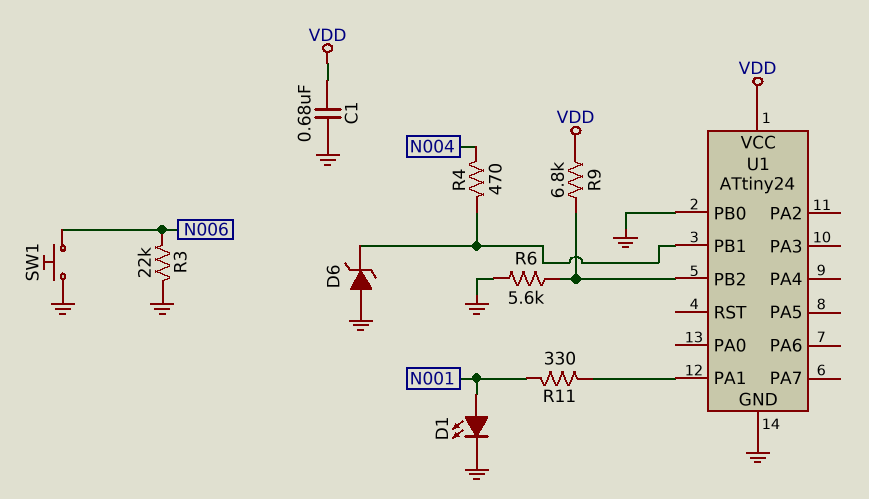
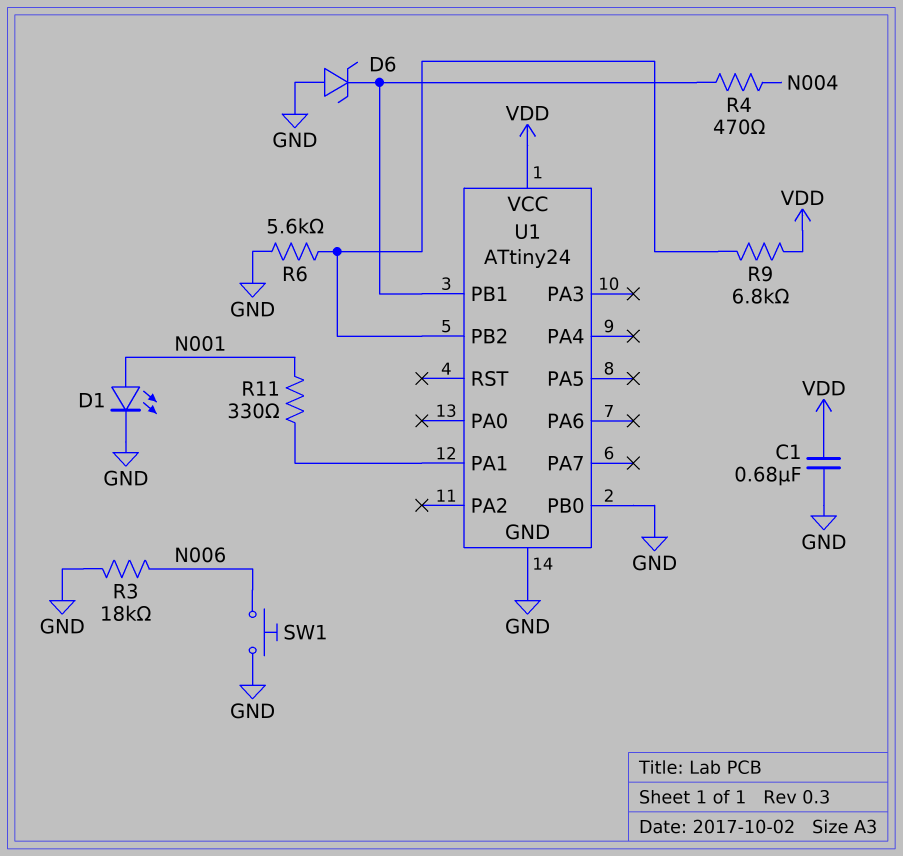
R3: 22k (GND, N006) -> 18k (GND, N006)

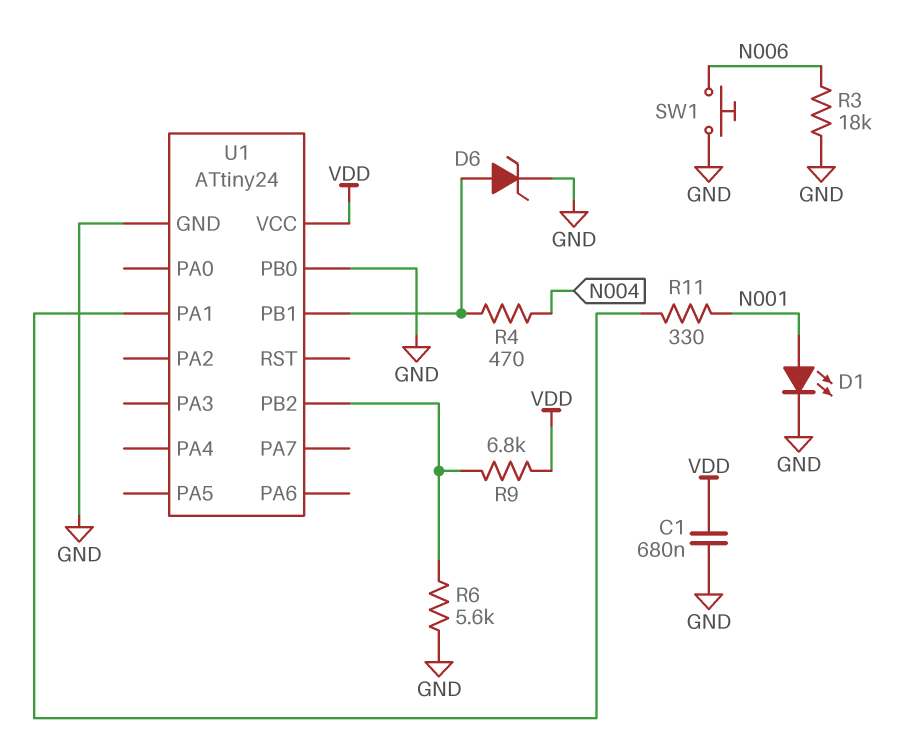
D6: zener (A GND, K U1/PB1) -> zener (A U1/PB1, K GND)

